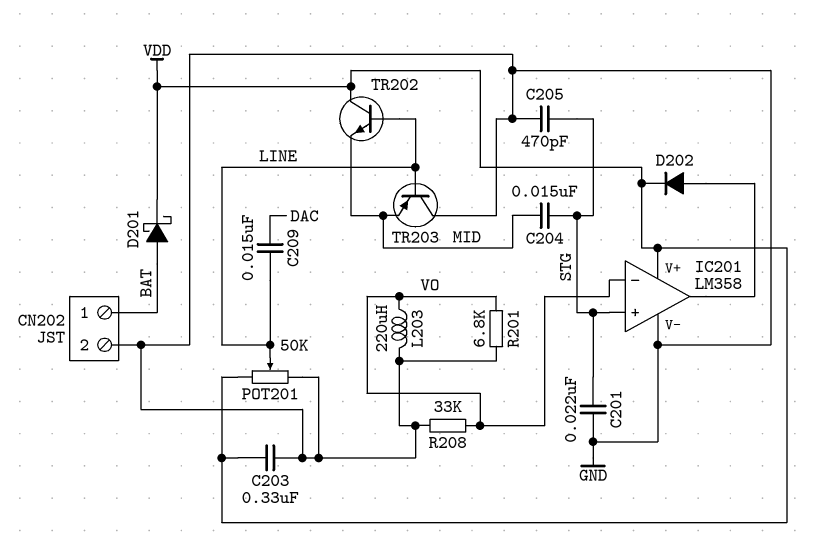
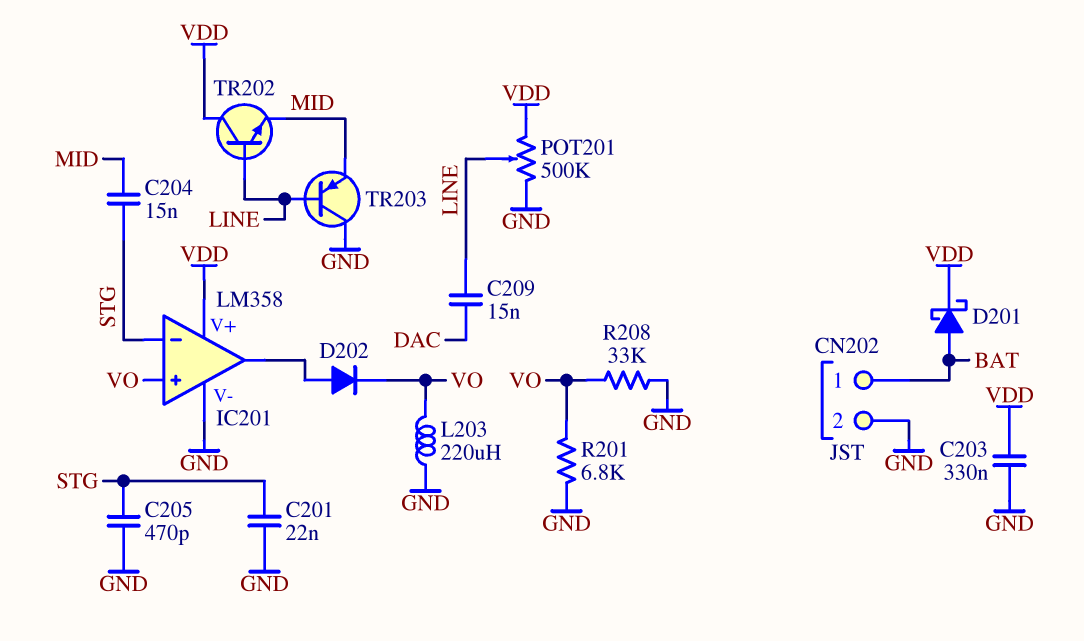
D202: diode (A IC201/out, K VDD) -> diode (A IC201/out, K VO)
IC201 pin in+: STG -> VO
IC201 pin in-: VO -> STG
POT201: 50k (GND, VDD, wiper LINE) -> 500k (GND, VDD, wiper LINE)

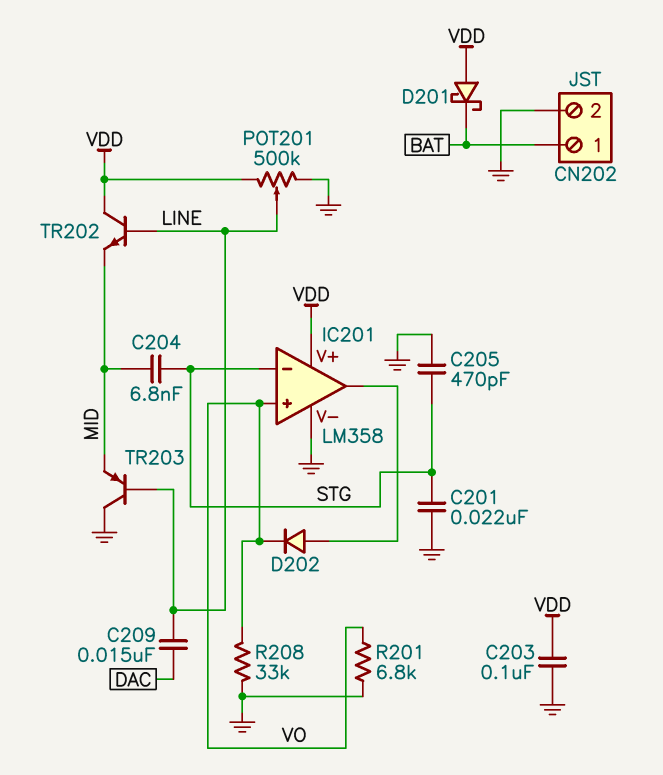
C203: 330nF (GND, VDD) -> 100nF (GND, VDD)
C204: 15nF (MID, STG) -> 6.8nF (MID, STG)
D201: schottky (A BAT, K VDD) -> schottky (A VDD, K BAT)
L203: 220uH (GND, VO) -> none

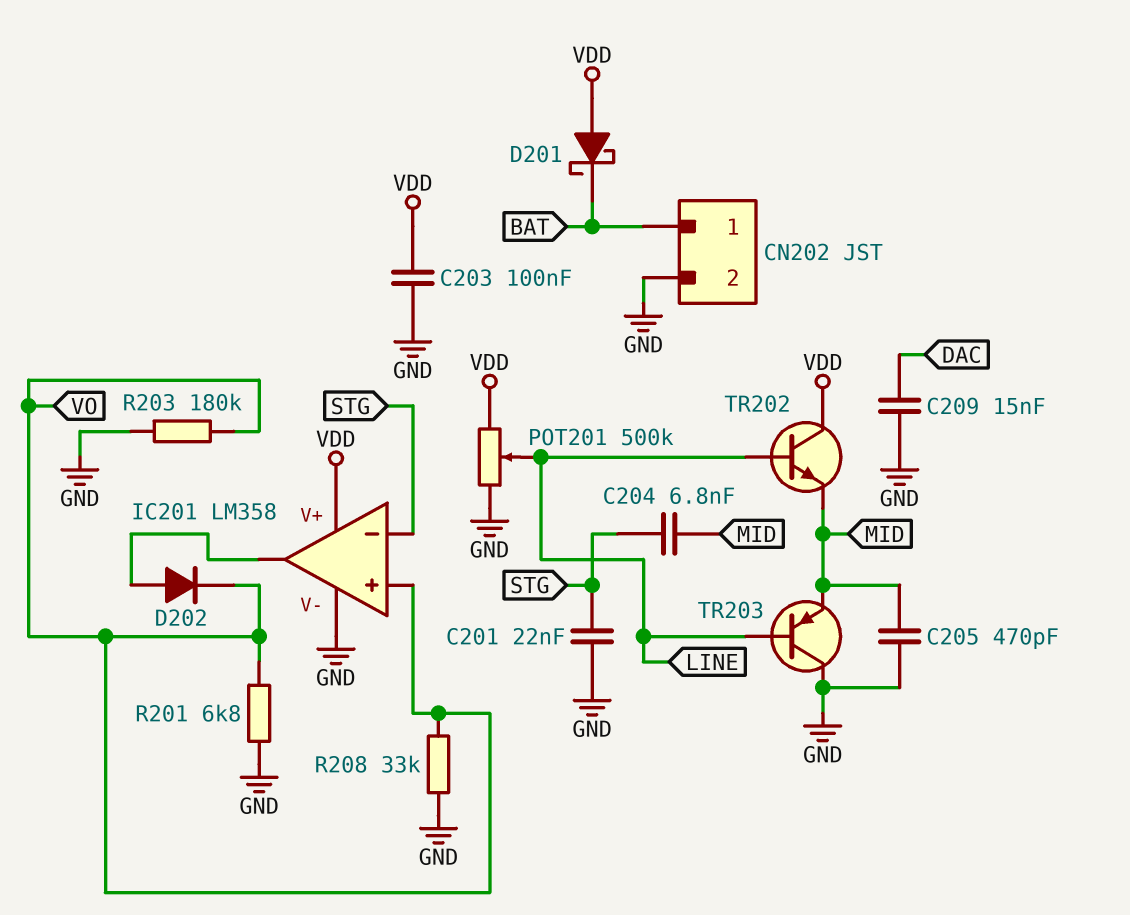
C205: 470pF (GND, STG) -> 470pF (GND, MID)
C209: 15nF (DAC, LINE) -> 15nF (DAC, GND)
R203: none -> 180k (GND, VO)

